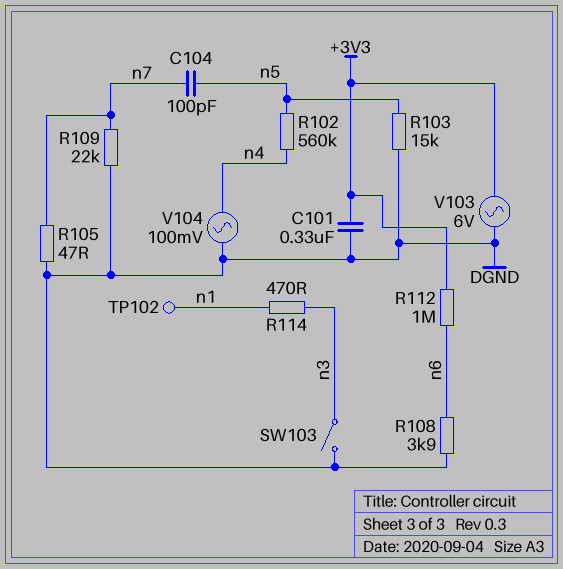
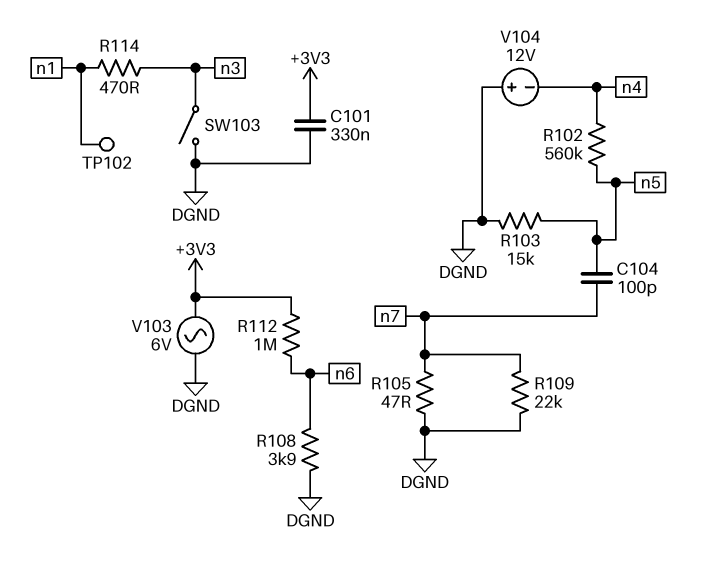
V104: AC 100mV (DGND, n4) -> 12V (plus DGND, minus n4)

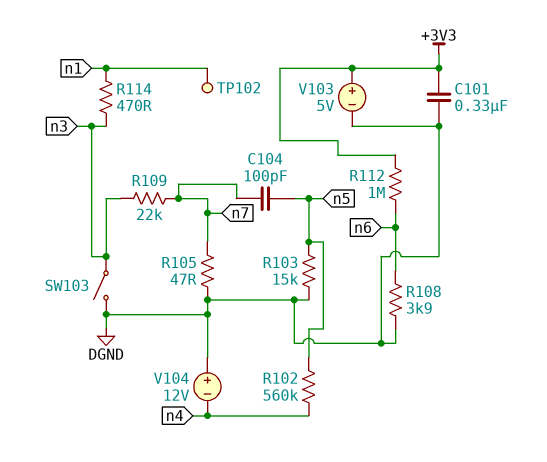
R109: 22k (DGND, n7) -> 22k (n3, n7)
V103: AC 6V (+3V3, DGND) -> 5V (plus +3V3, minus DGND)

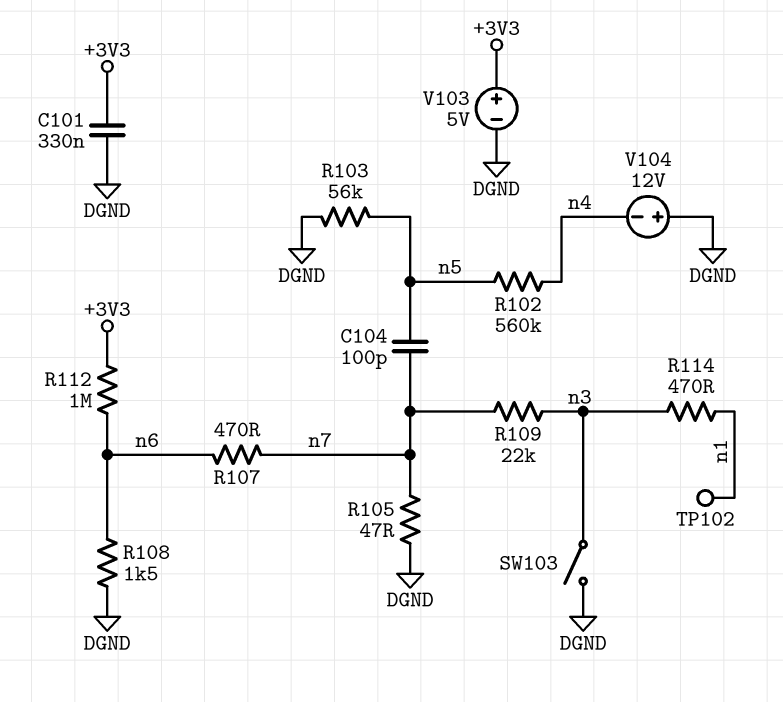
R103: 15k (DGND, n5) -> 56k (DGND, n5)
R107: none -> 470 (n6, n7)
R108: 3.9k (DGND, n6) -> 1.5k (DGND, n6)

